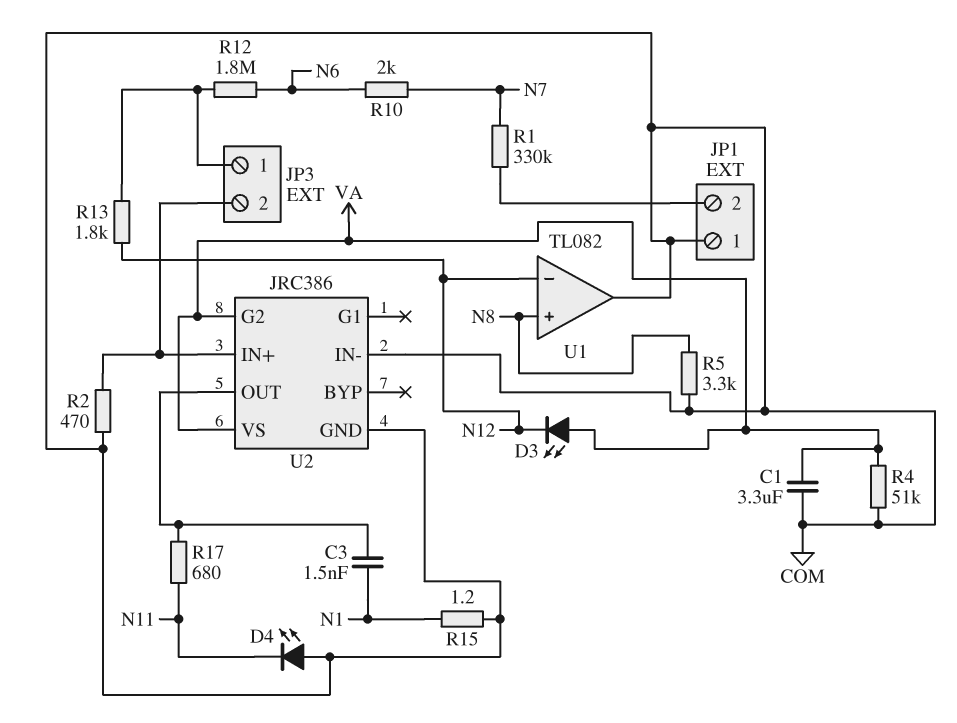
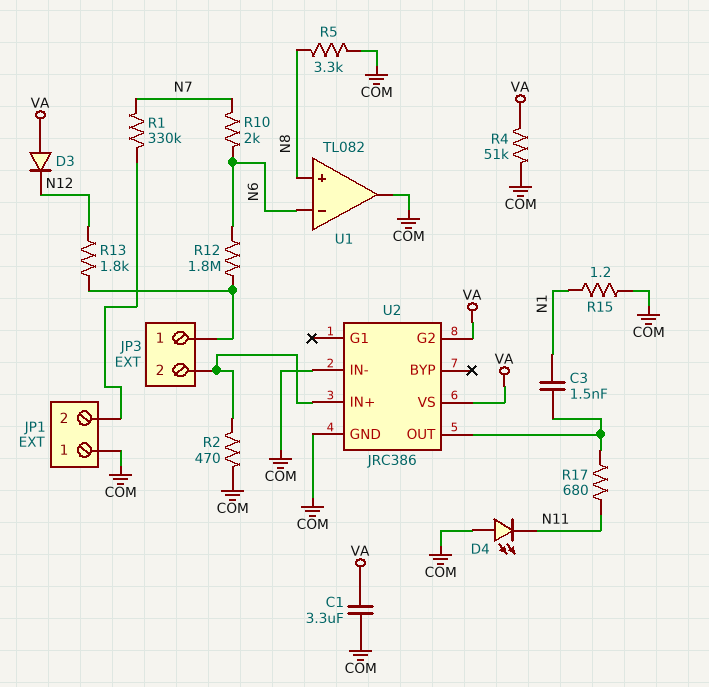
D3: LED (A VA, K N12) -> diode (A VA, K N12)
U1 pin in-: N12 -> N6

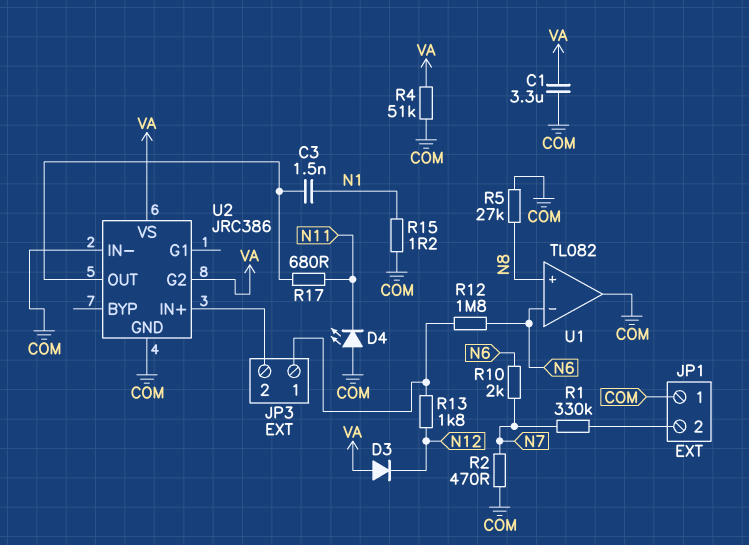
R2: 470 (COM, JP3/2) -> 470 (COM, N7)
R5: 3.3k (COM, N8) -> 27k (COM, N8)

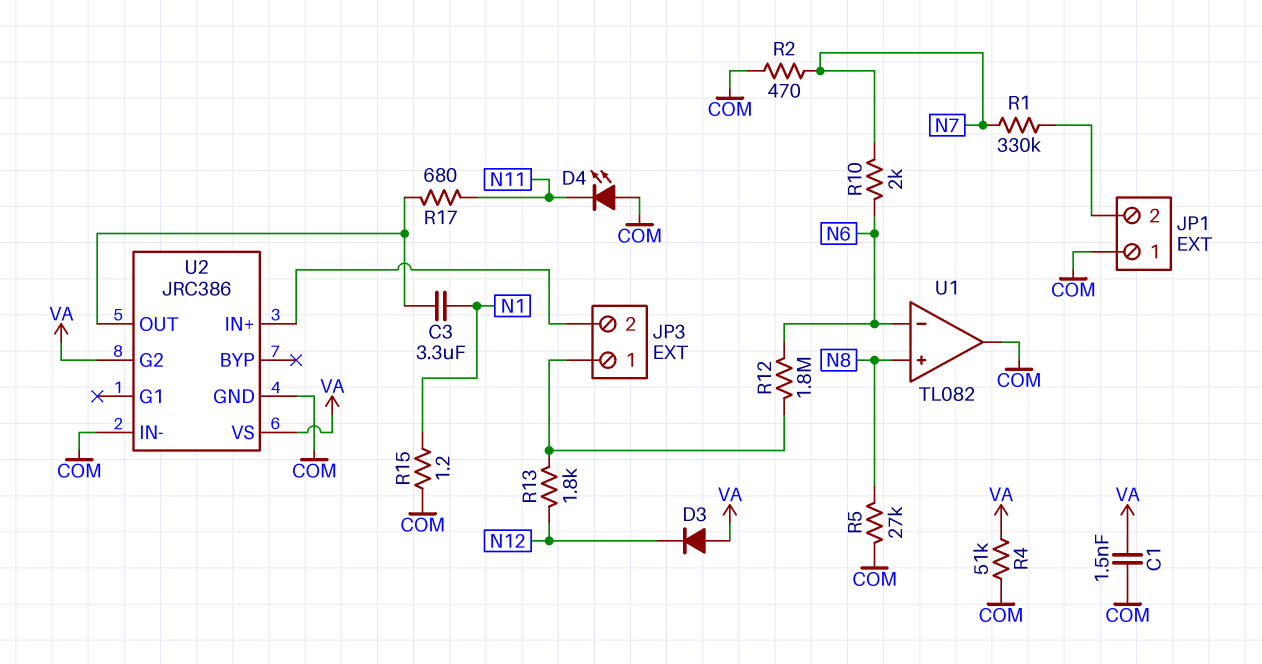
C1: 3.3uF (COM, VA) -> 1.5nF (COM, VA)
C3: 1.5nF (N1, U2/OUT) -> 3.3uF (N1, U2/OUT)

